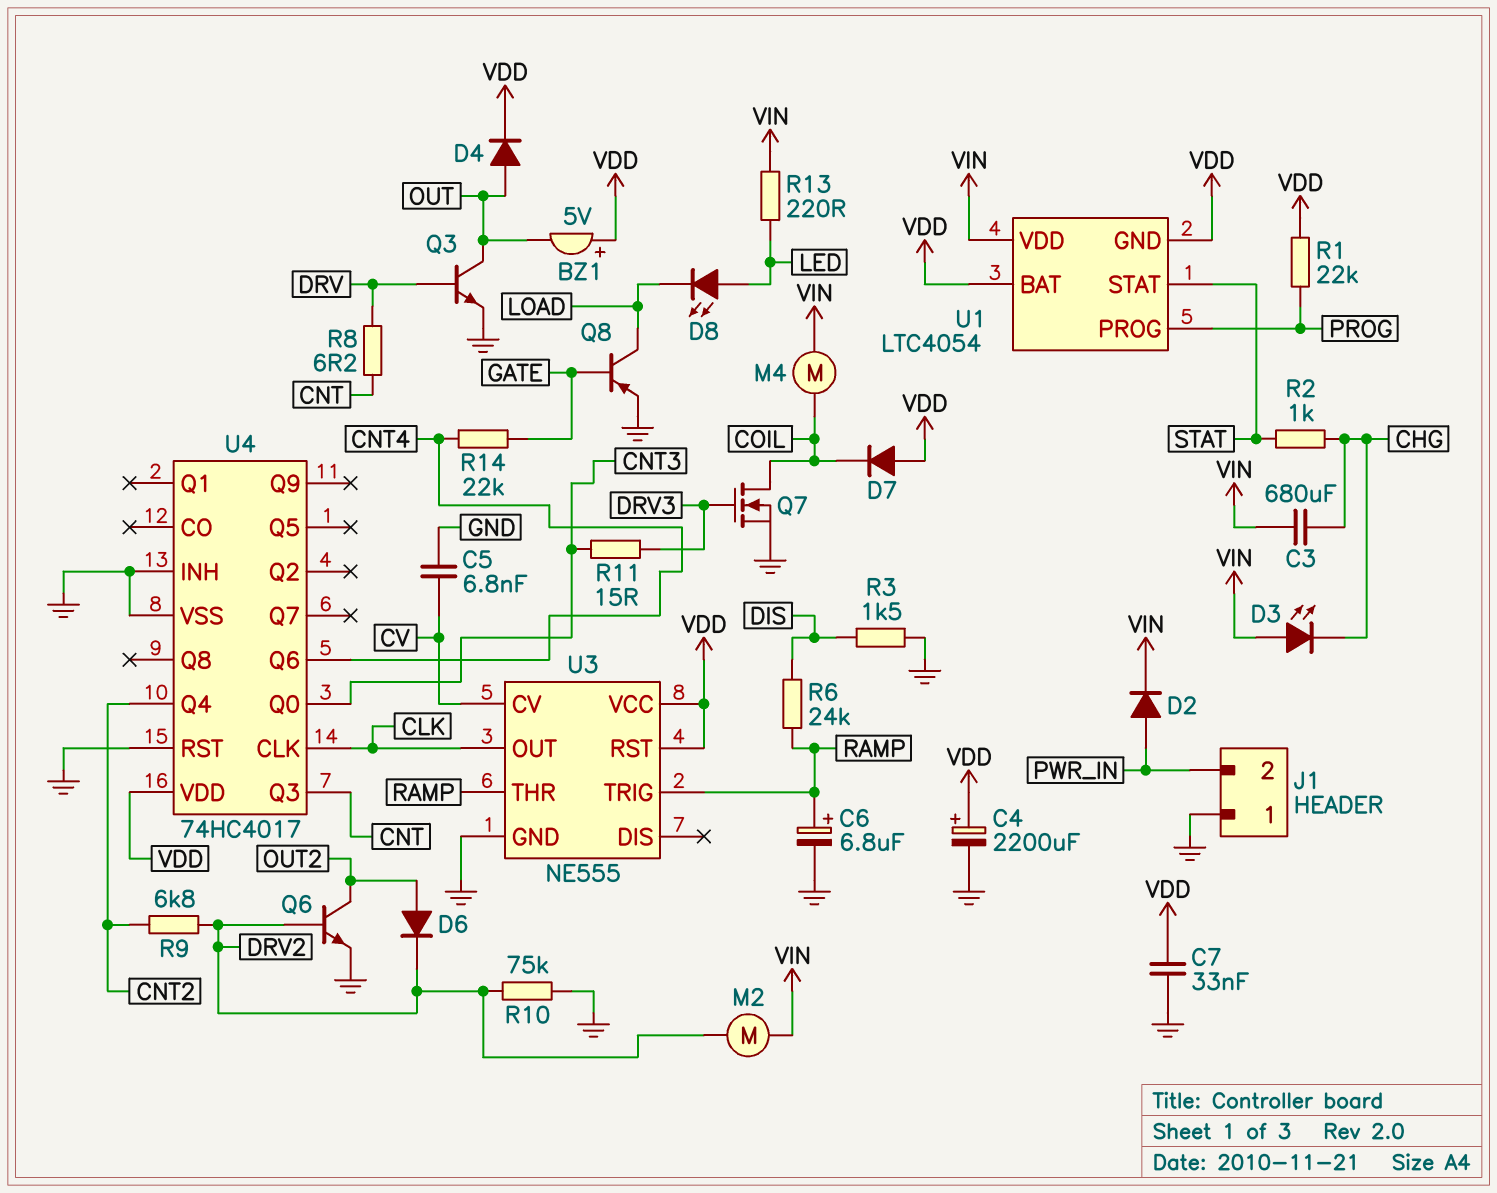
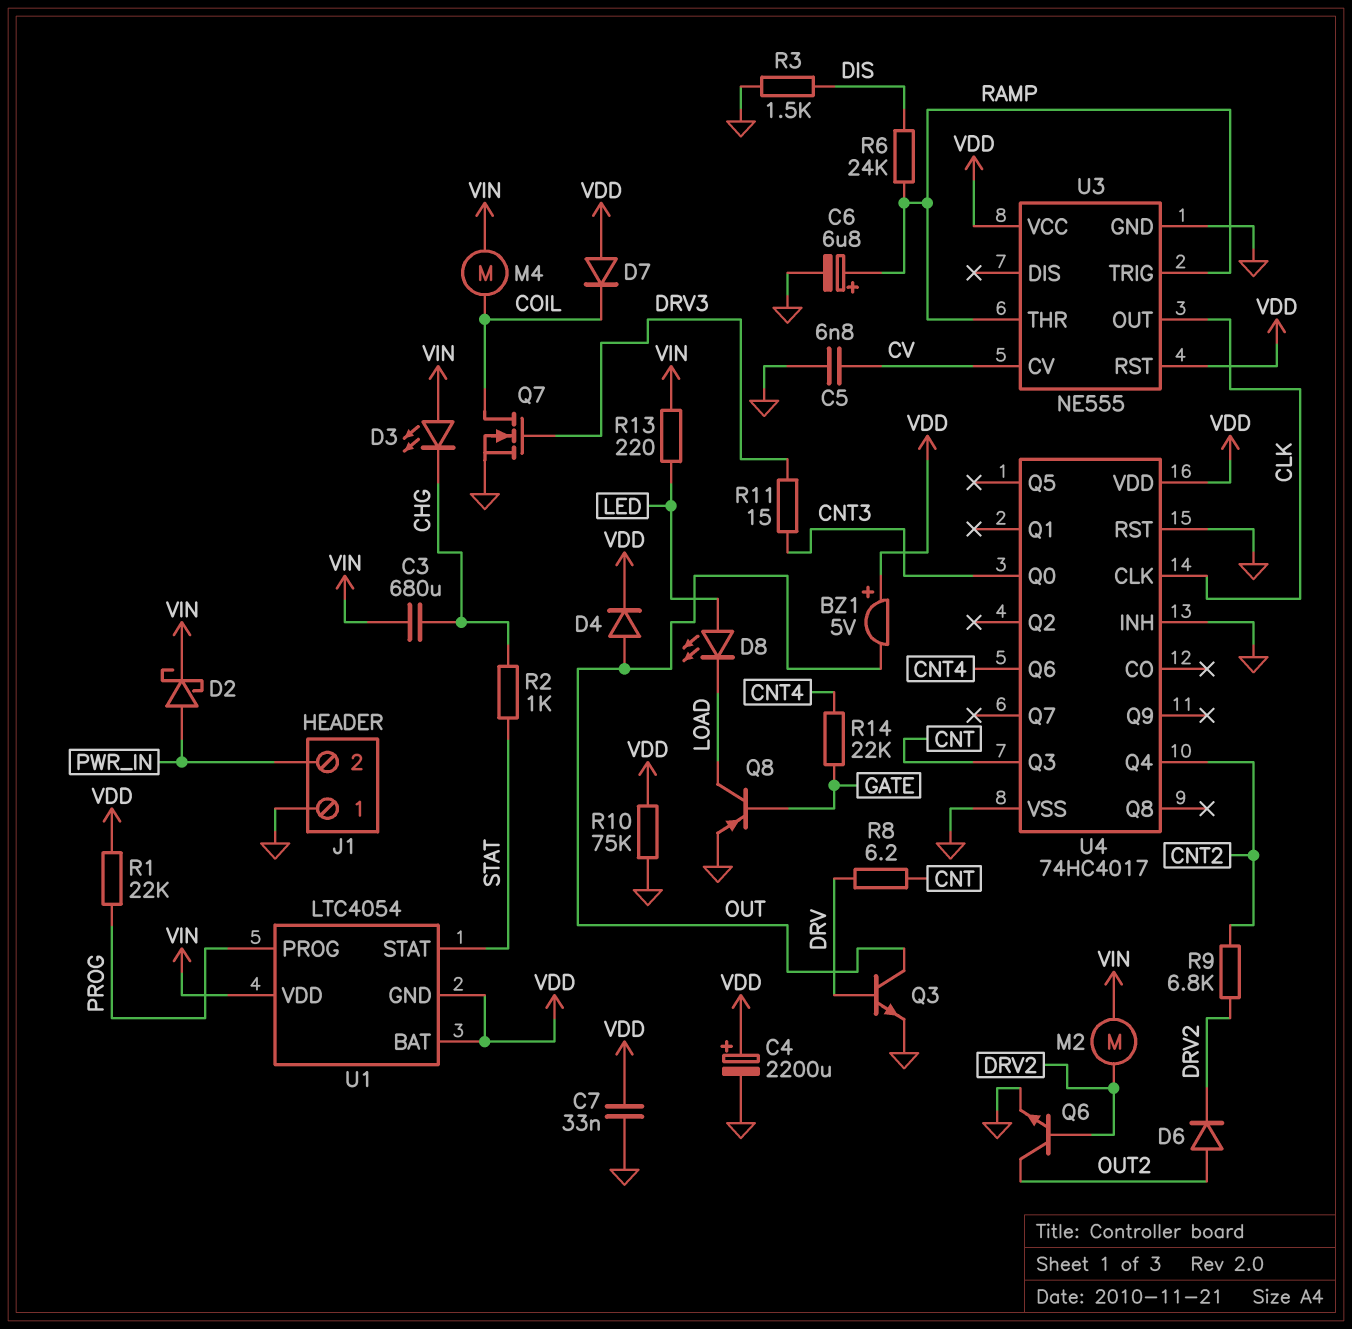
D2: diode (A PWR_IN, K VIN) -> schottky (A PWR_IN, K VIN)
R10: 75k (DRV2, GND) -> 75k (GND, VDD)

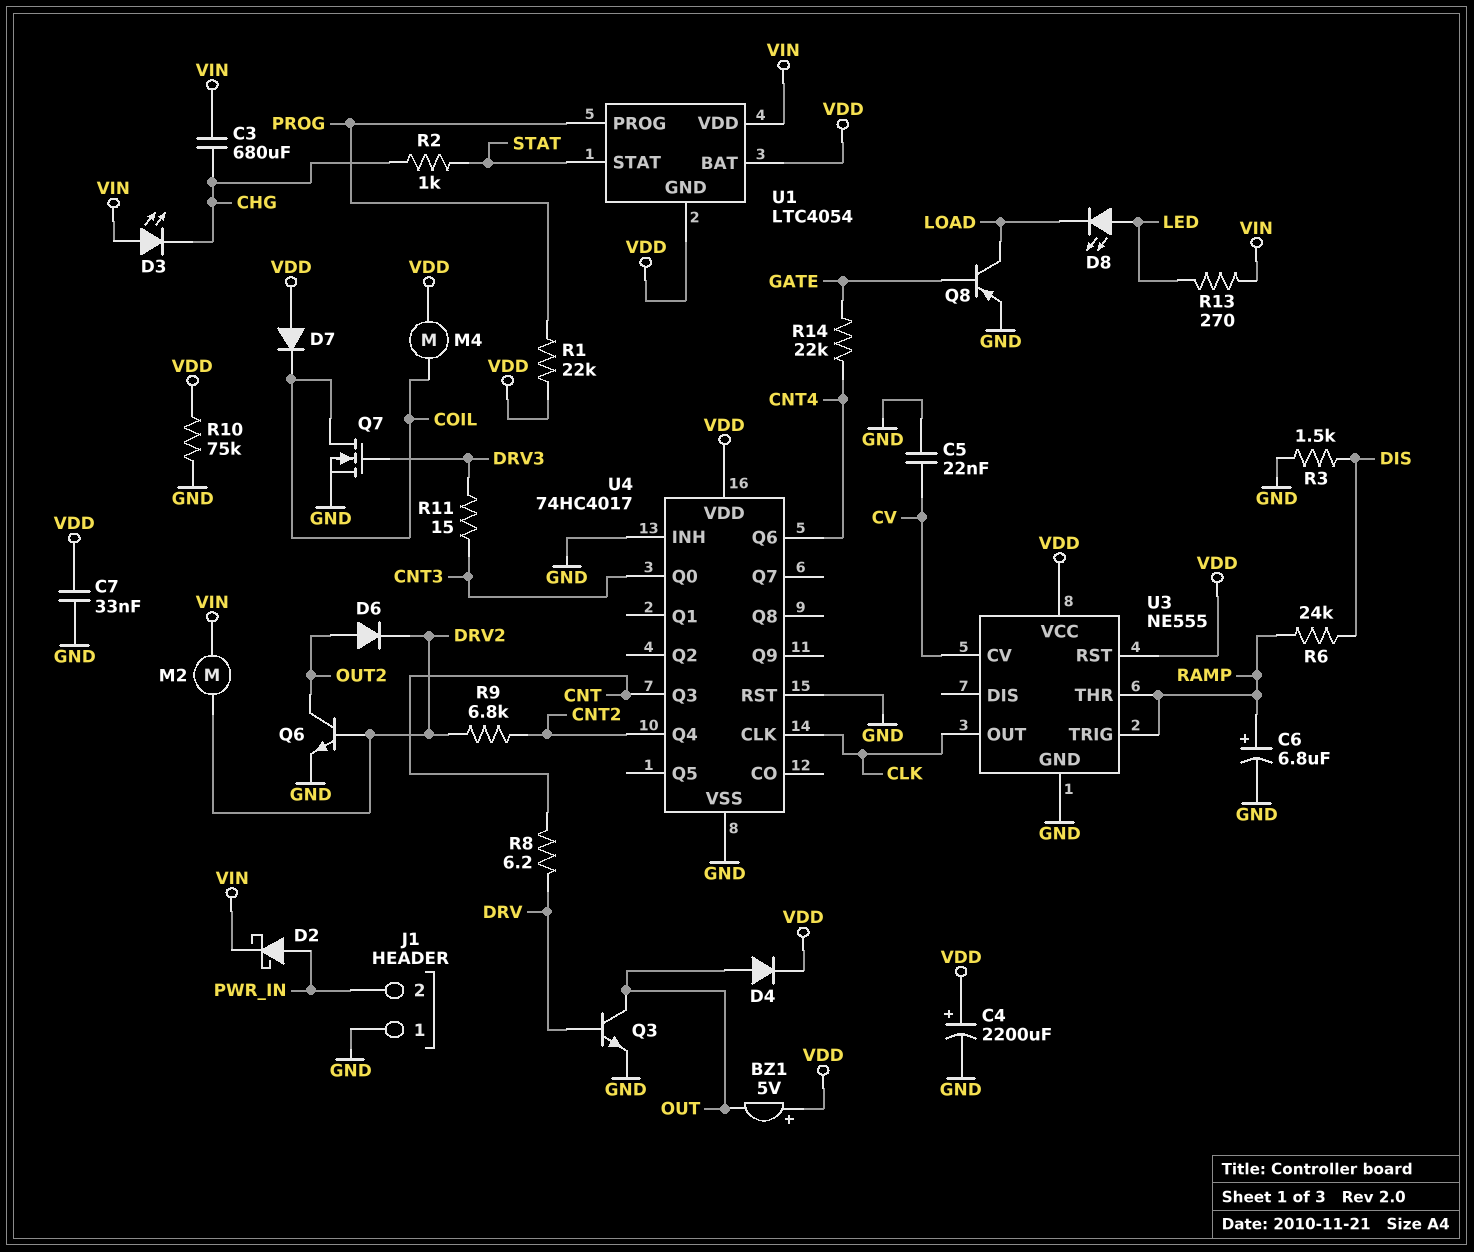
C5: 6.8nF (CV, GND) -> 22nF (CV, GND)
M4: motor (COIL, VIN) -> motor (COIL, VDD)
R13: 220 (LED, VIN) -> 270 (LED, VIN)

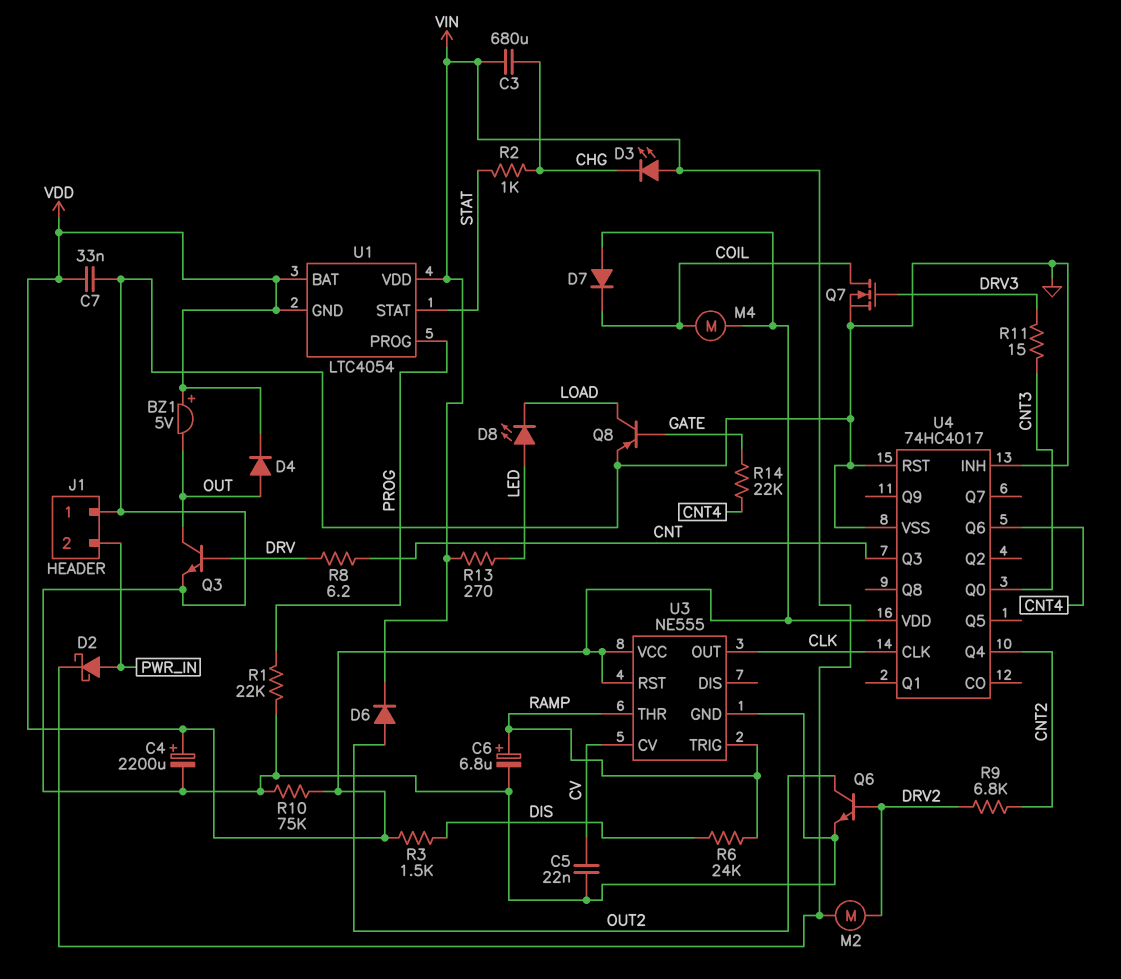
D6: diode (A OUT2, K DRV2) -> diode (A OUT2, K VIN)
R1: 22k (PROG, VDD) -> 22k (GND, PROG)
R3: 1.5k (DIS, GND) -> 1.5k (DIS, VDD)

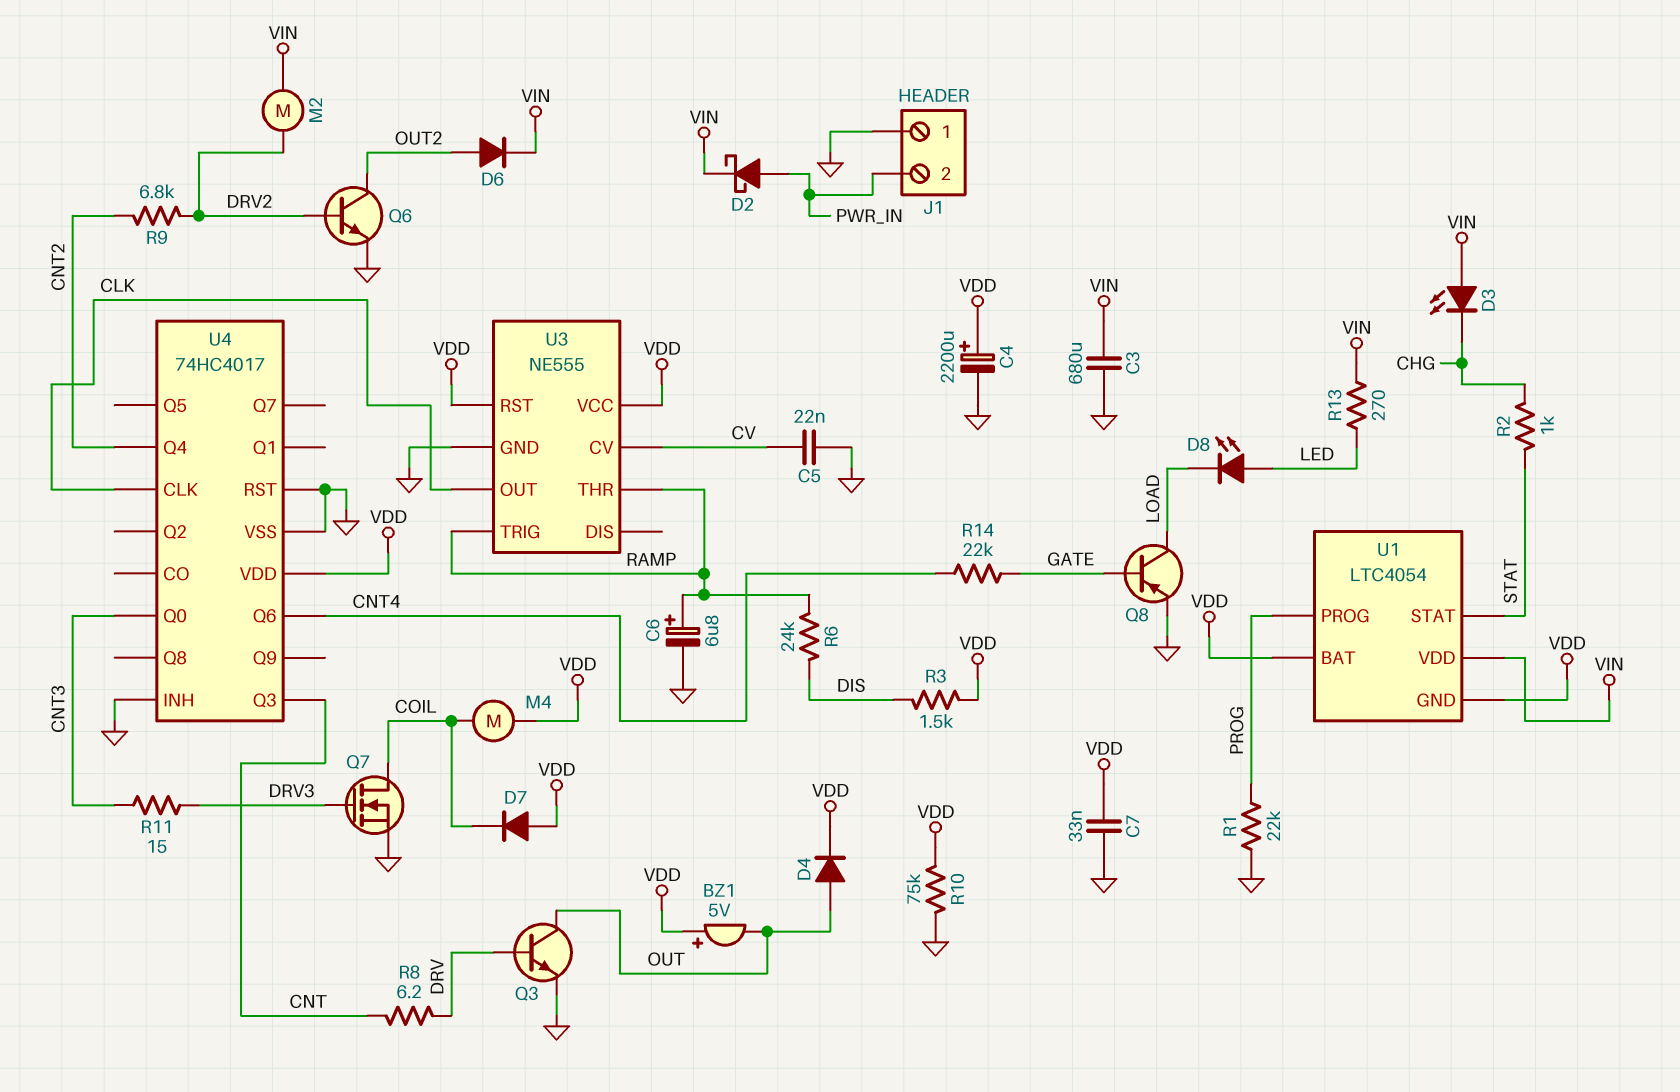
C3: 680uF (CHG, VIN) -> 680uF (GND, VIN)

